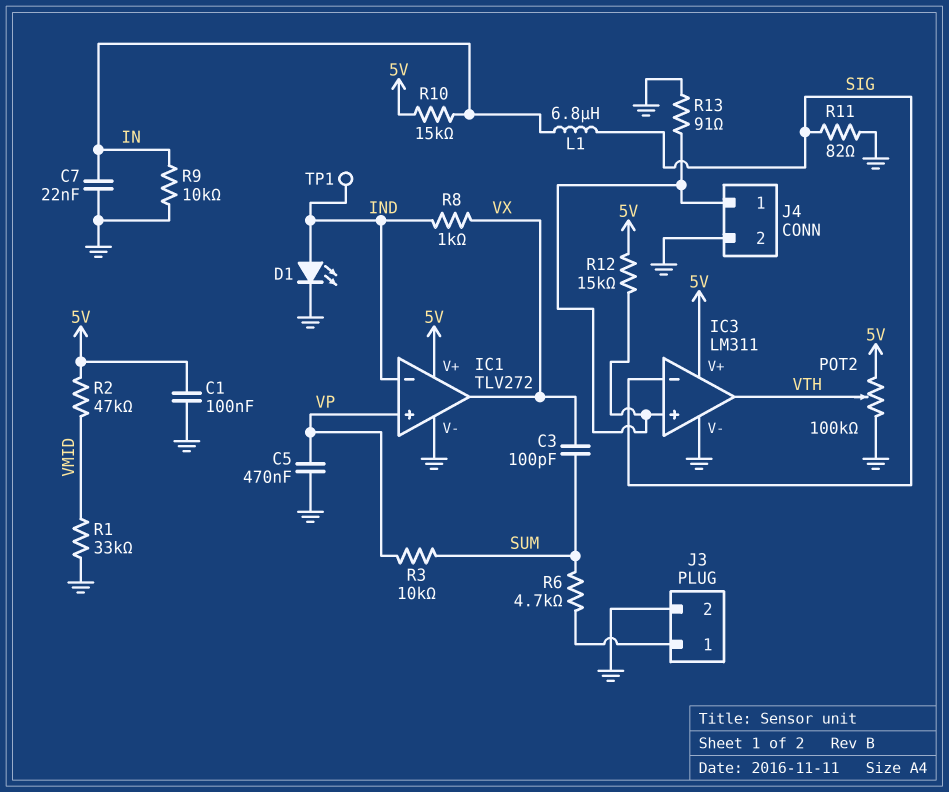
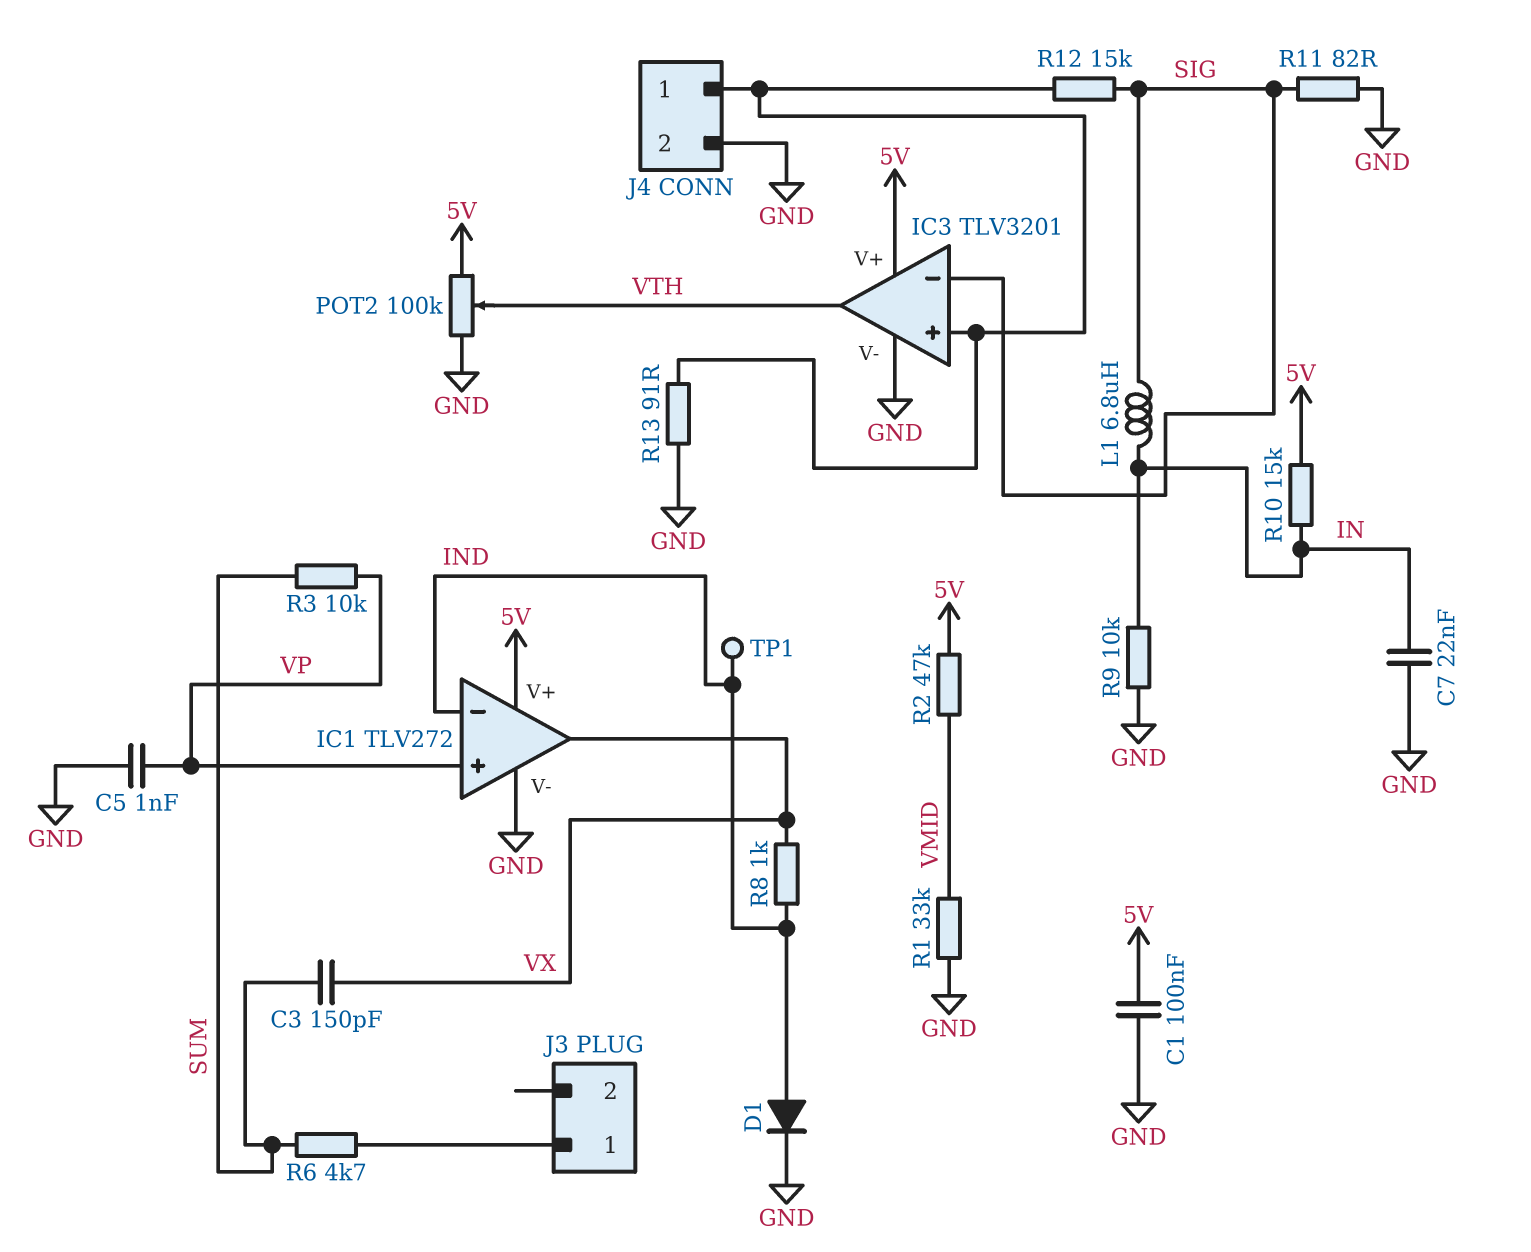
C3: 100pF (SUM, VX) -> 150pF (SUM, VX)
C5: 470nF (GND, VP) -> 1nF (GND, VP)
D1: LED (A IND, K GND) -> diode (A IND, K GND)
IC3: LM311 -> TLV3201
J3 pin 2: GND -> none
R12: 15k (5V, IC3/in+) -> 15k (IC3/in+, SIG)

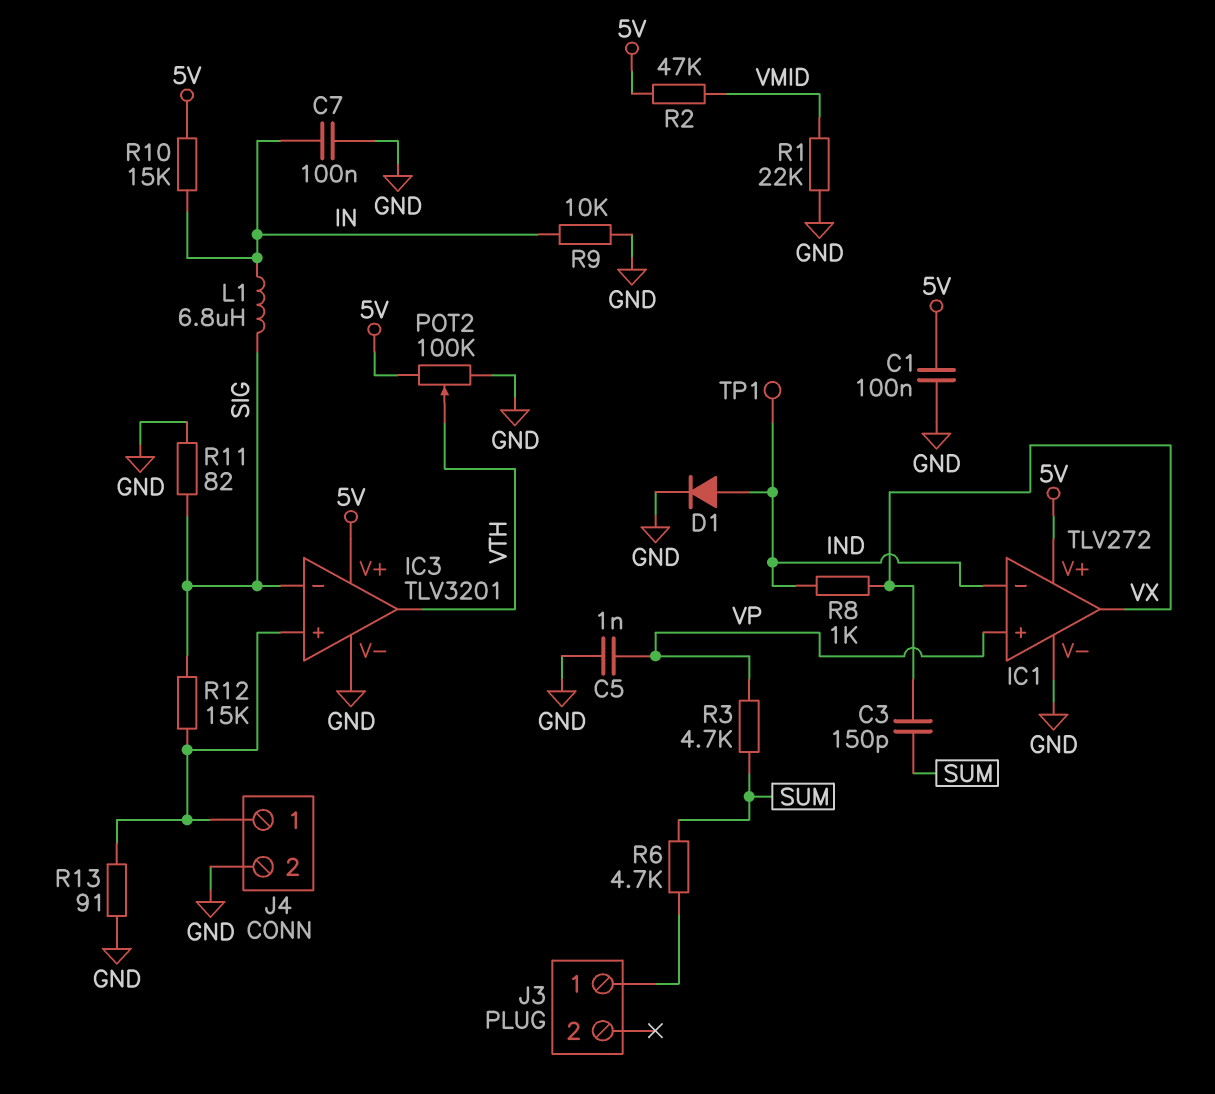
C7: 22nF (GND, IN) -> 100nF (GND, IN)
R1: 33k (GND, VMID) -> 22k (GND, VMID)
R3: 10k (SUM, VP) -> 4.7k (SUM, VP)

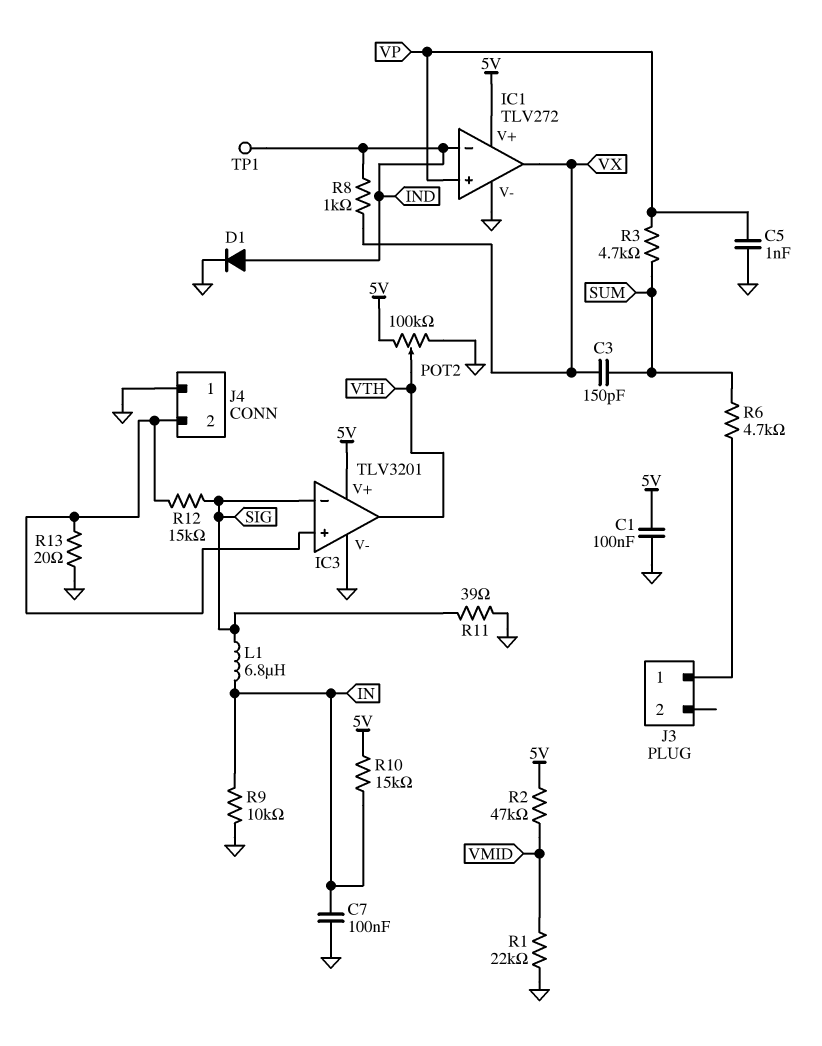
J4 pin 1: IC3/in+ -> GND
J4 pin 2: GND -> IC3/in+
R11: 82 (GND, SIG) -> 39 (GND, SIG)
R13: 91 (GND, IC3/in+) -> 20 (GND, IC3/in+)

